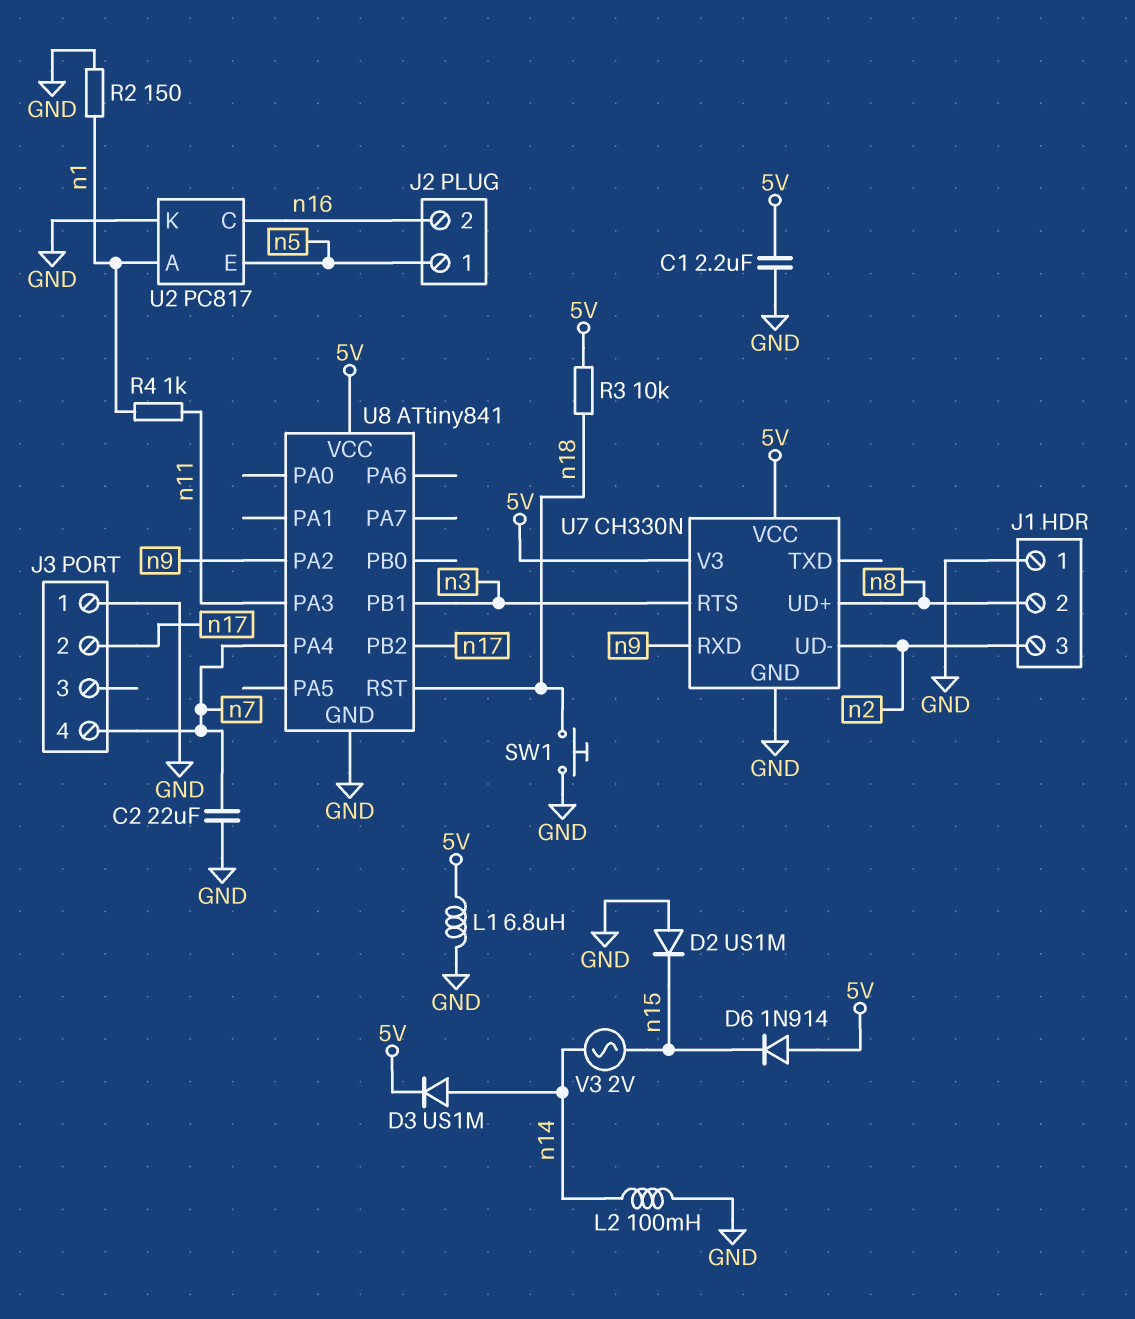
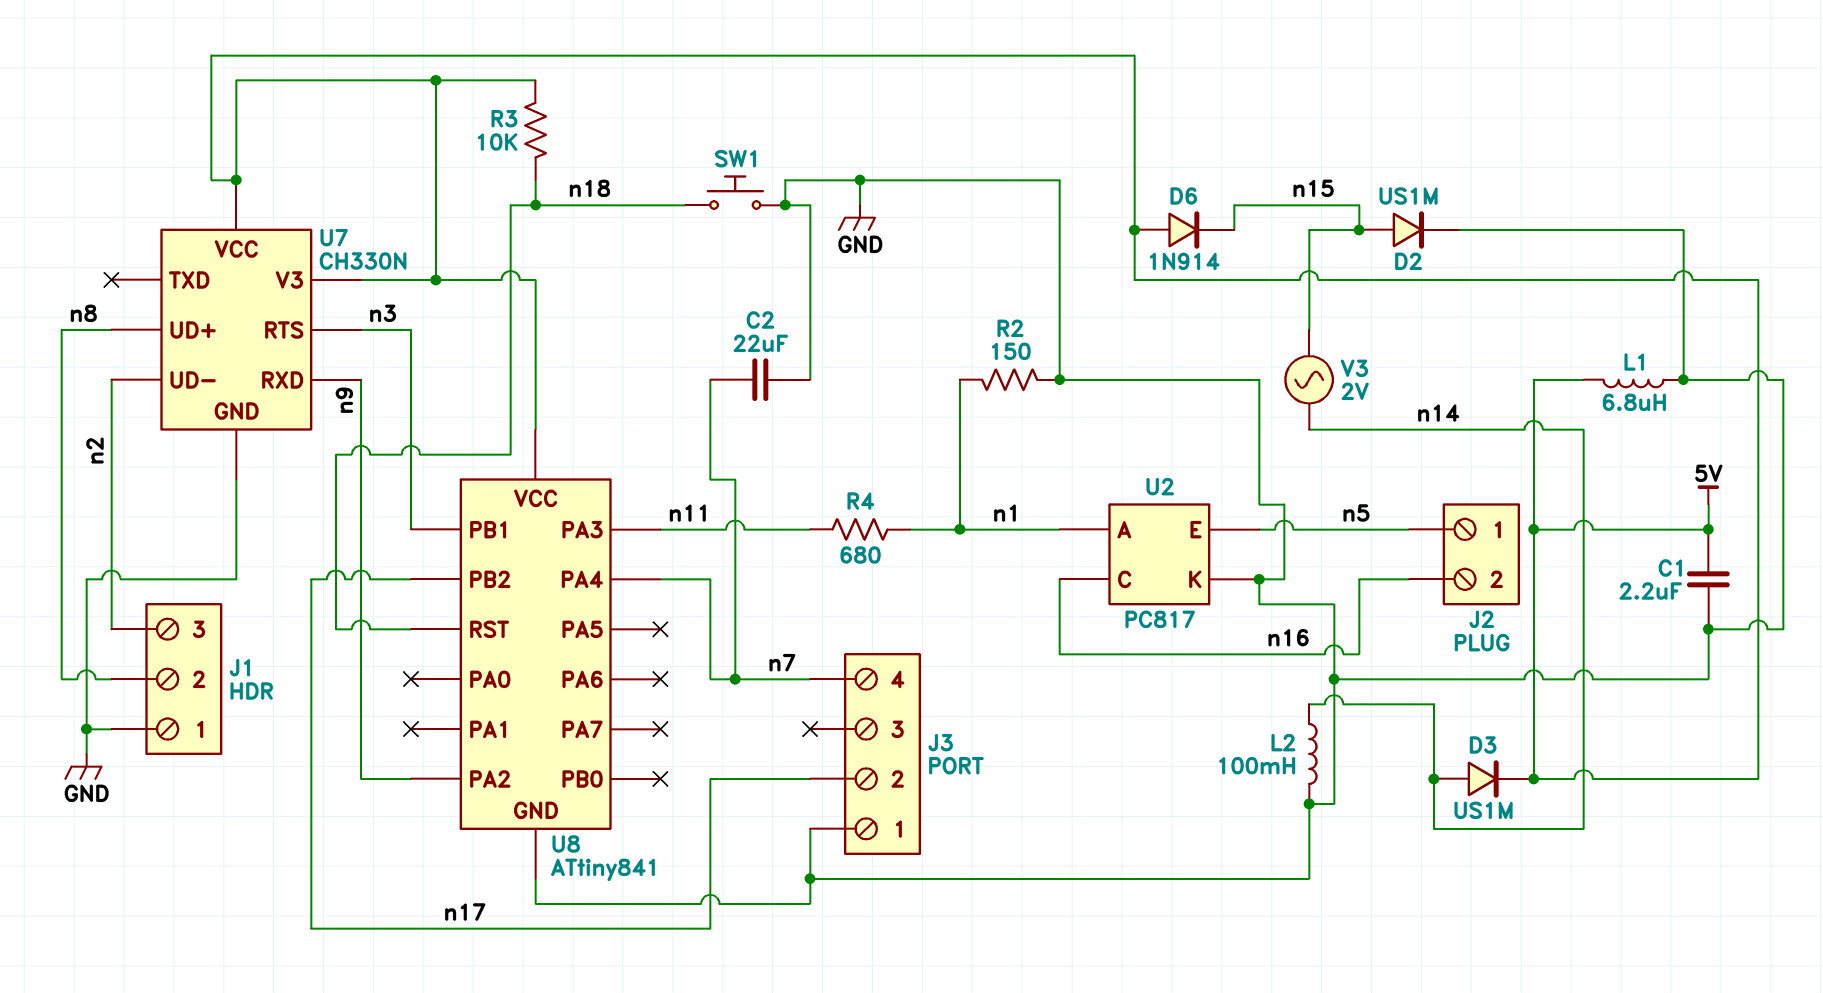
D2: diode US1M (A GND, K n15) -> diode US1M (A n15, K GND)
R4: 1k (n1, n11) -> 680 (n1, n11)

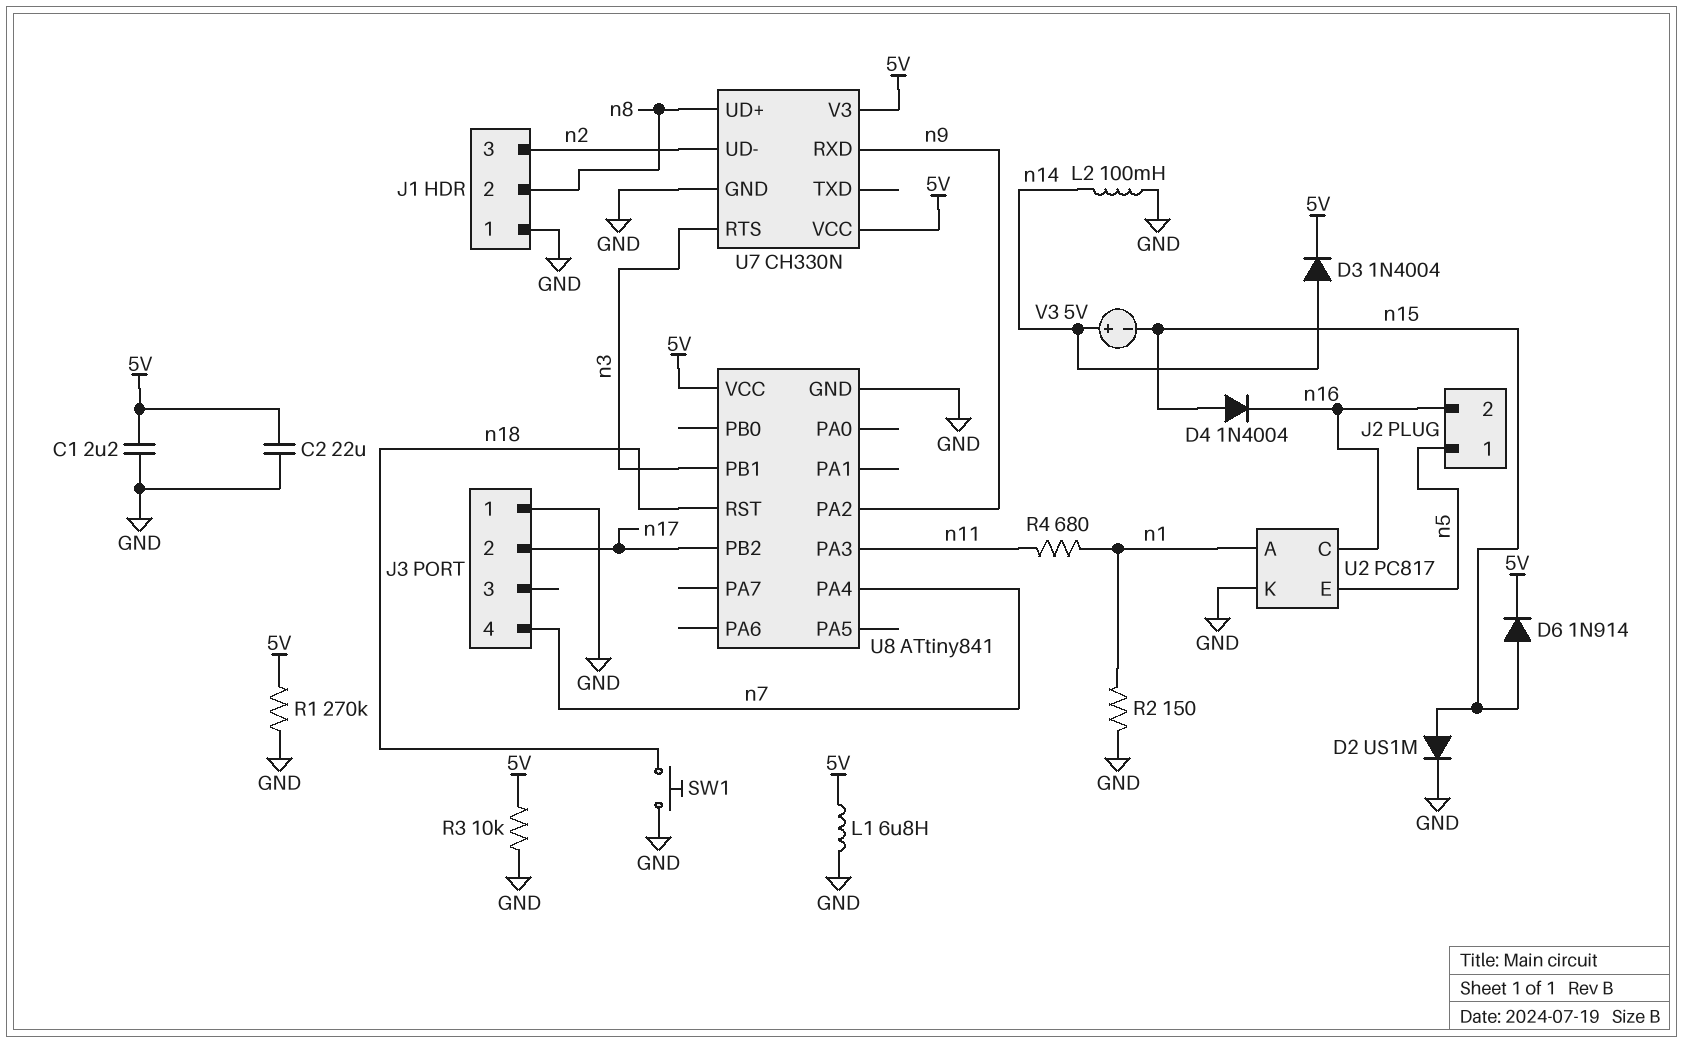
C2: 22uF (GND, n7) -> 22uF (5V, GND)
D3: diode US1M (A n14, K 5V) -> diode 1N4004 (A n14, K 5V)
D4: none -> diode 1N4004 (A n15, K n16)
D6: diode 1N914 (A 5V, K n15) -> diode 1N914 (A n15, K 5V)
R1: none -> 270k (5V, GND)
R3: 10k (5V, n18) -> 10k (5V, GND)
V3: AC 2V (n14, n15) -> 5V (plus n14, minus n15)

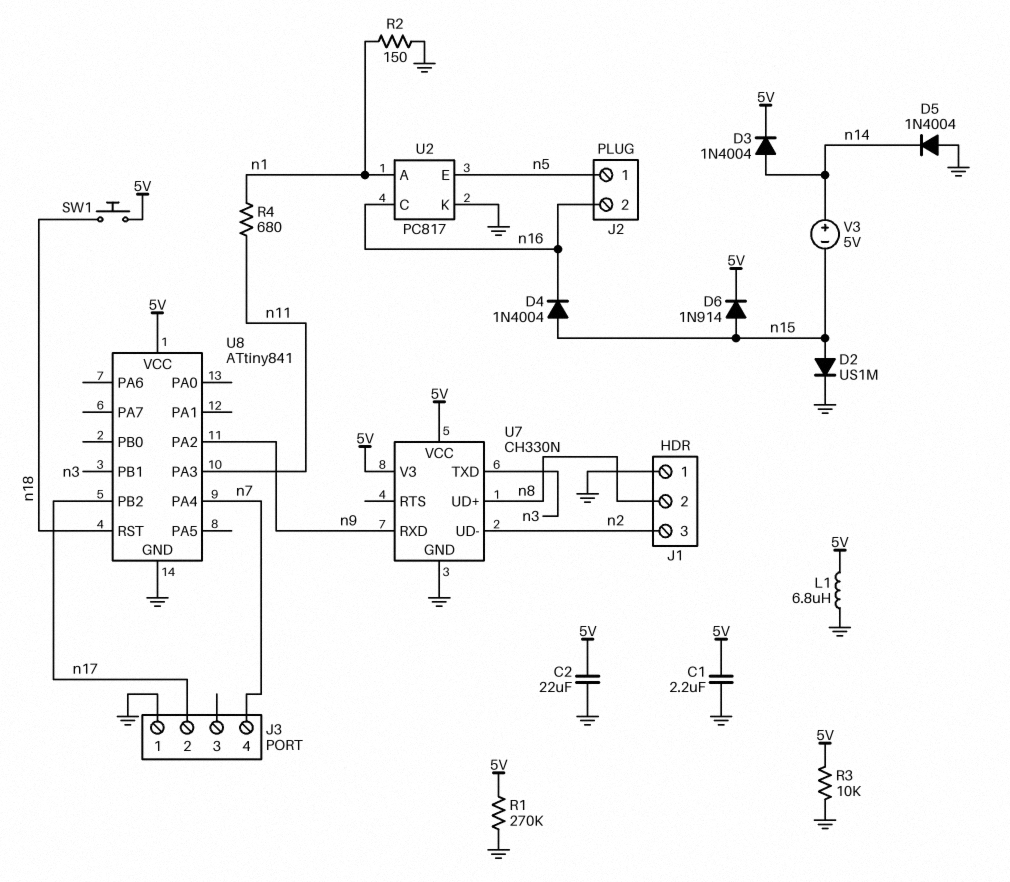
D5: none -> diode 1N4004 (A GND, K n14)
L2: 100mH (GND, n14) -> none
SW1: button (GND, n18) -> button (5V, n18)
U7 pin RTS: n3 -> none
U7 pin TXD: none -> n3

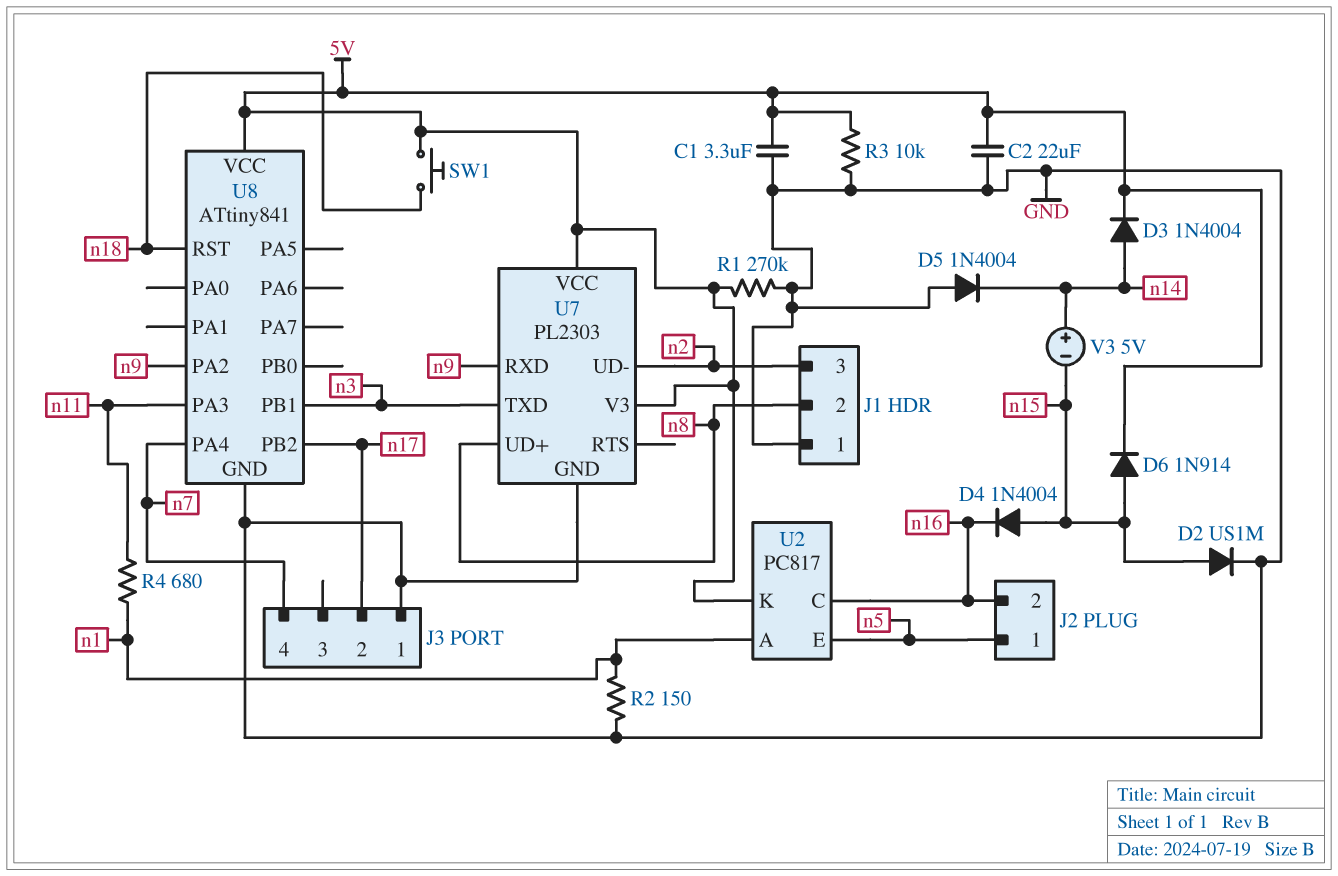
C1: 2.2uF (5V, GND) -> 3.3uF (5V, GND)
L1: 6.8uH (5V, GND) -> none
U2 pin K: GND -> 5V
U7: CH330N -> PL2303

